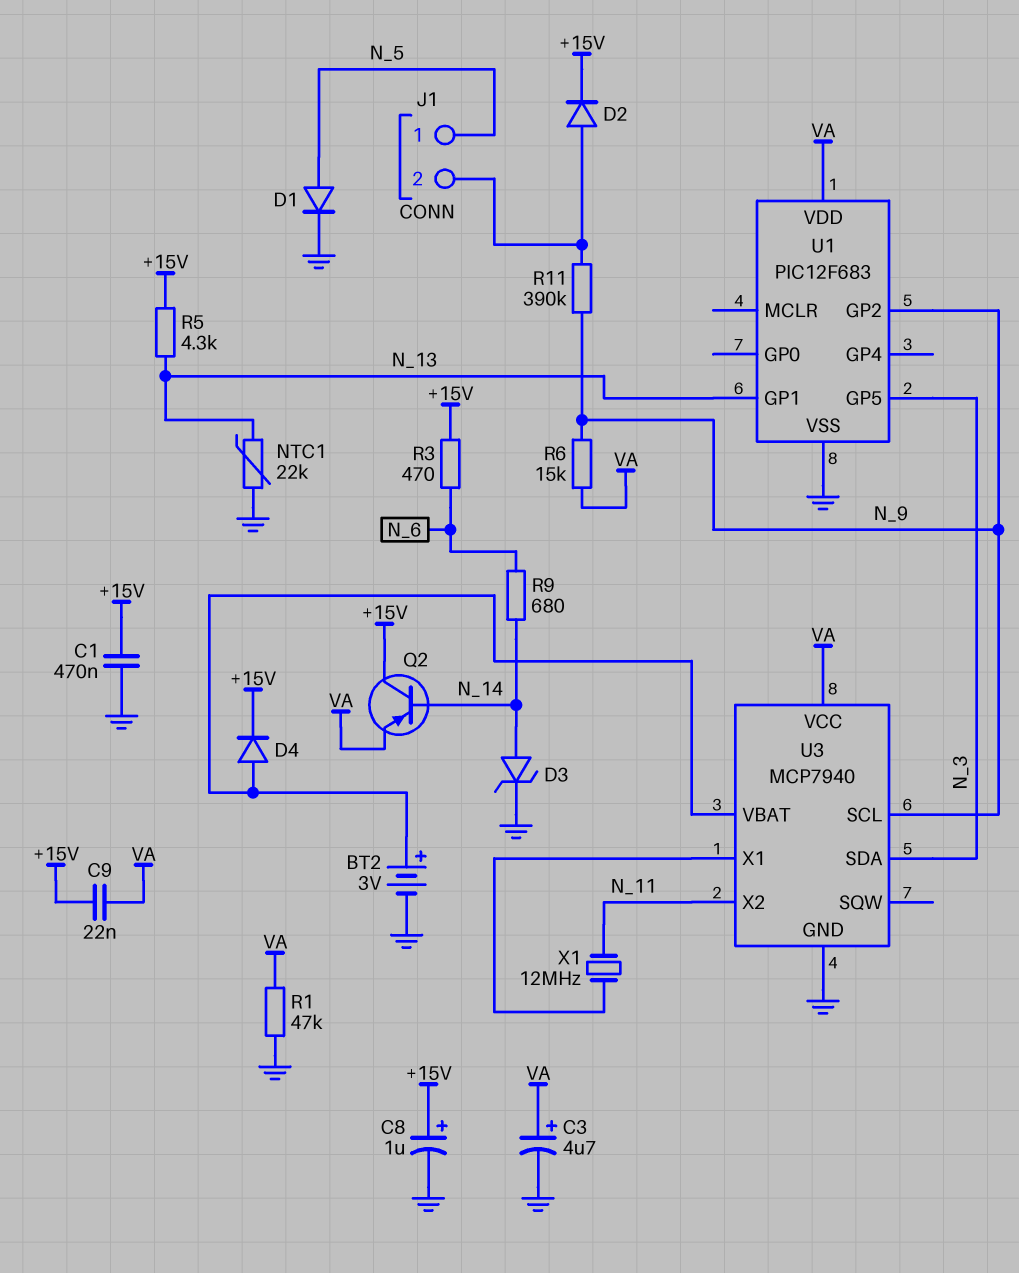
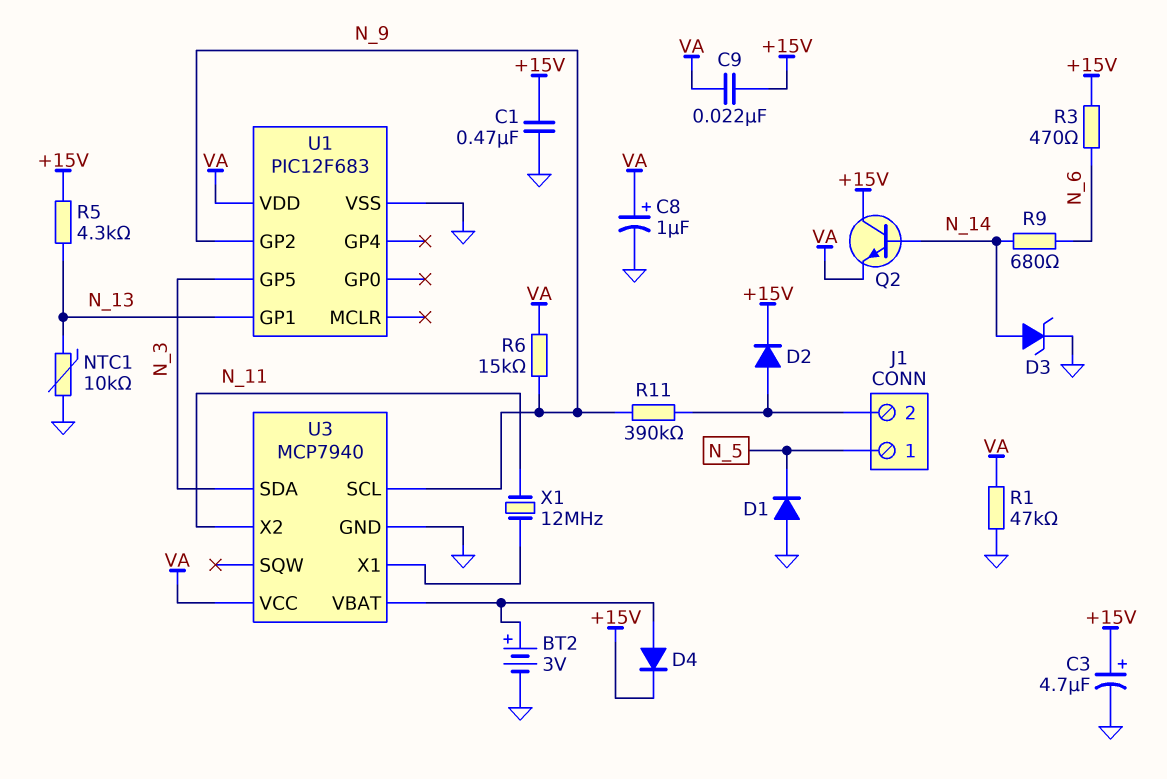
C3: 4.7uF (plus VA, minus GND) -> 4.7uF (plus +15V, minus GND)
C8: 1uF (plus +15V, minus GND) -> 1uF (plus VA, minus GND)
D1: diode (A N_5, K GND) -> diode (A GND, K N_5)
NTC1: 22k (GND, N_13) -> 10k (GND, N_13)
Q2: PNP (B N_14, C +15V, E VA) -> NPN (B N_14, C +15V, E VA)

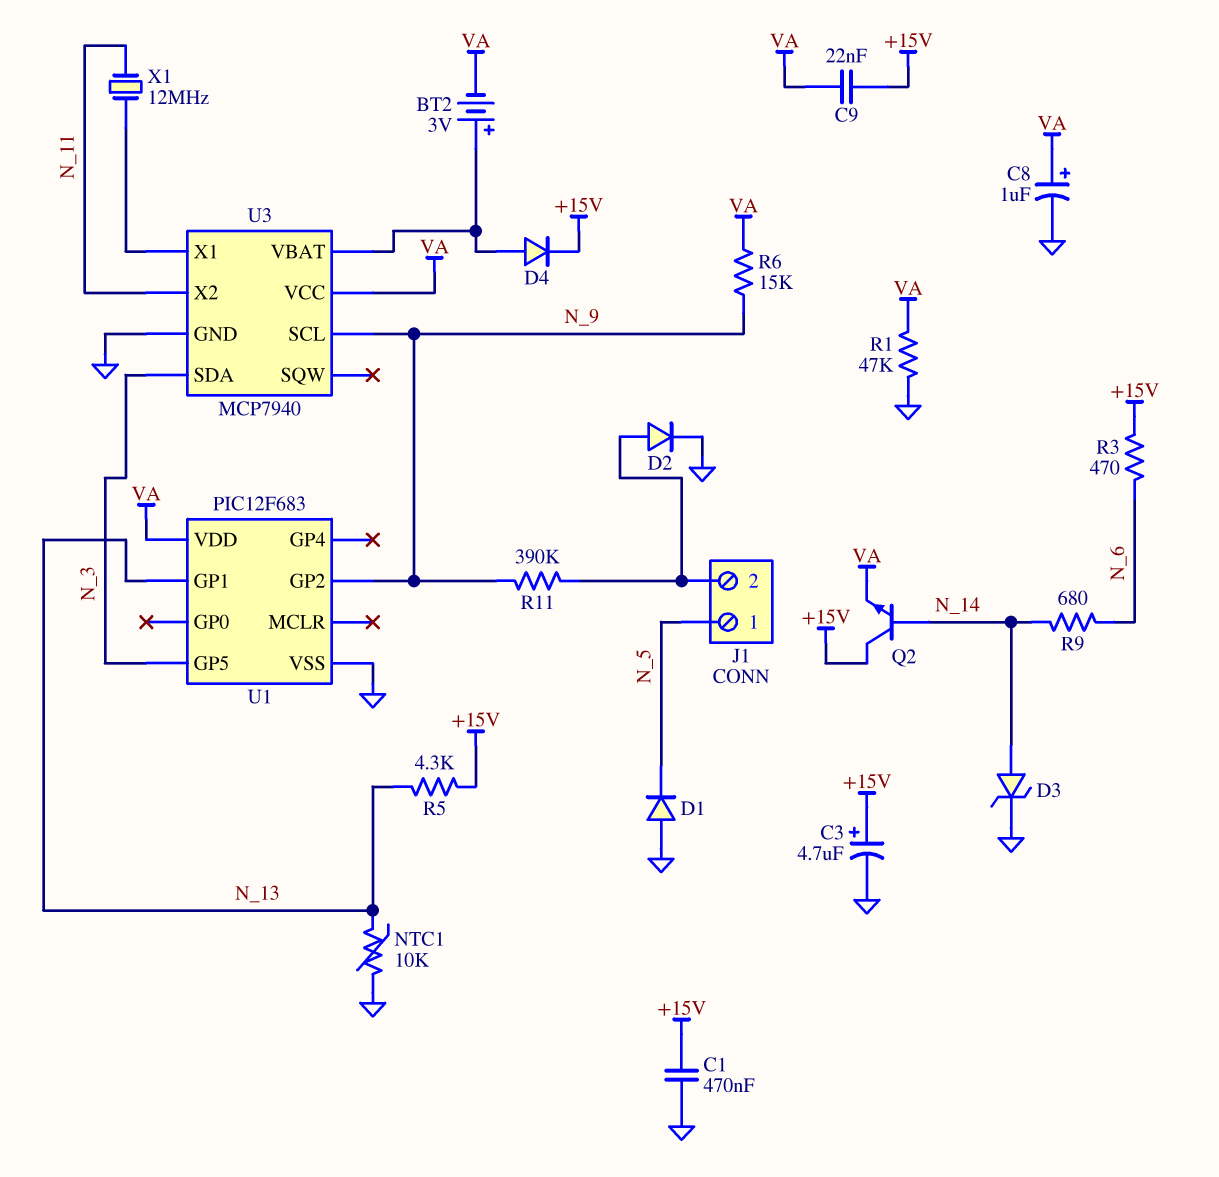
BT2: 3V (plus U3/VBAT, minus GND) -> 3V (plus U3/VBAT, minus VA)
D2: diode (A J1/2, K +15V) -> diode (A J1/2, K GND)

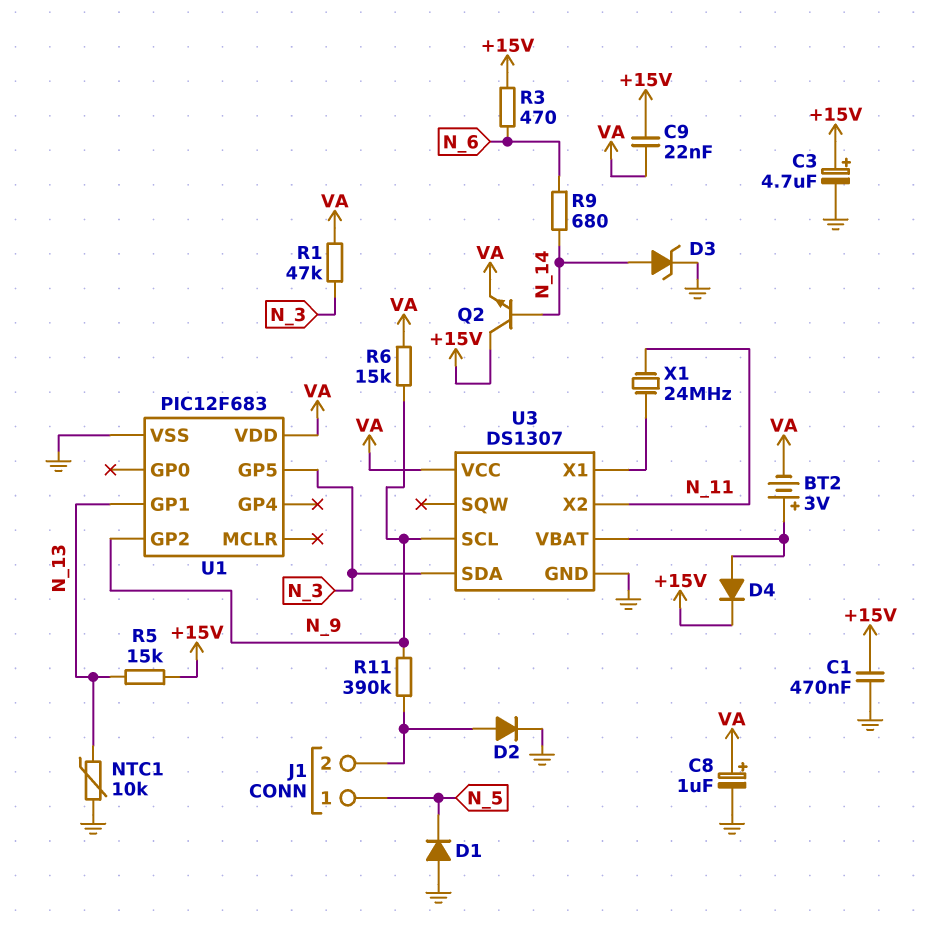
R1: 47k (GND, VA) -> 47k (N_3, VA)
R5: 4.3k (+15V, N_13) -> 15k (+15V, N_13)
U3: MCP7940 -> DS1307
X1: 12MHz (N_11, U3/X1) -> 24MHz (N_11, U3/X1)

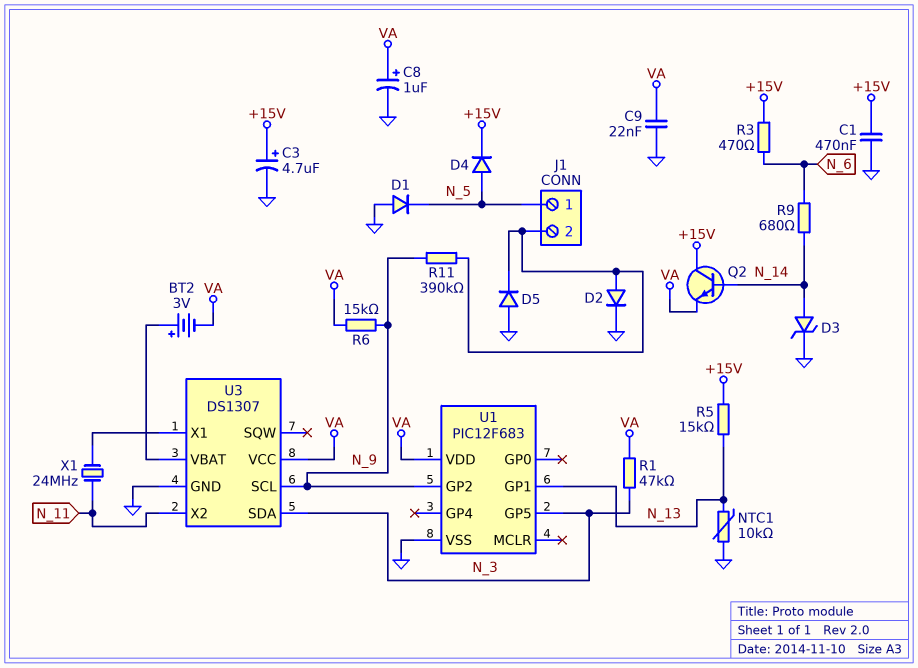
C9: 22nF (+15V, VA) -> 22nF (GND, VA)
D4: diode (A U3/VBAT, K +15V) -> diode (A N_5, K +15V)
D5: none -> diode (A GND, K J1/2)

